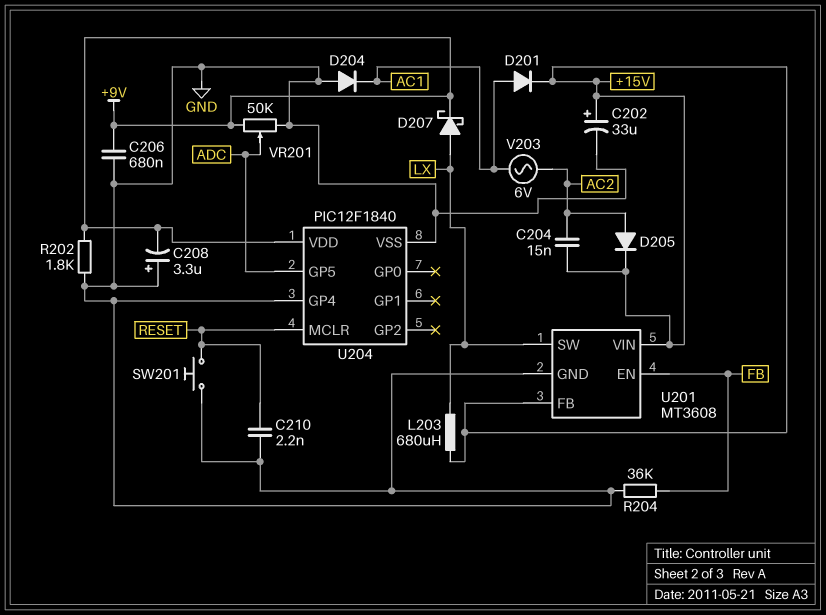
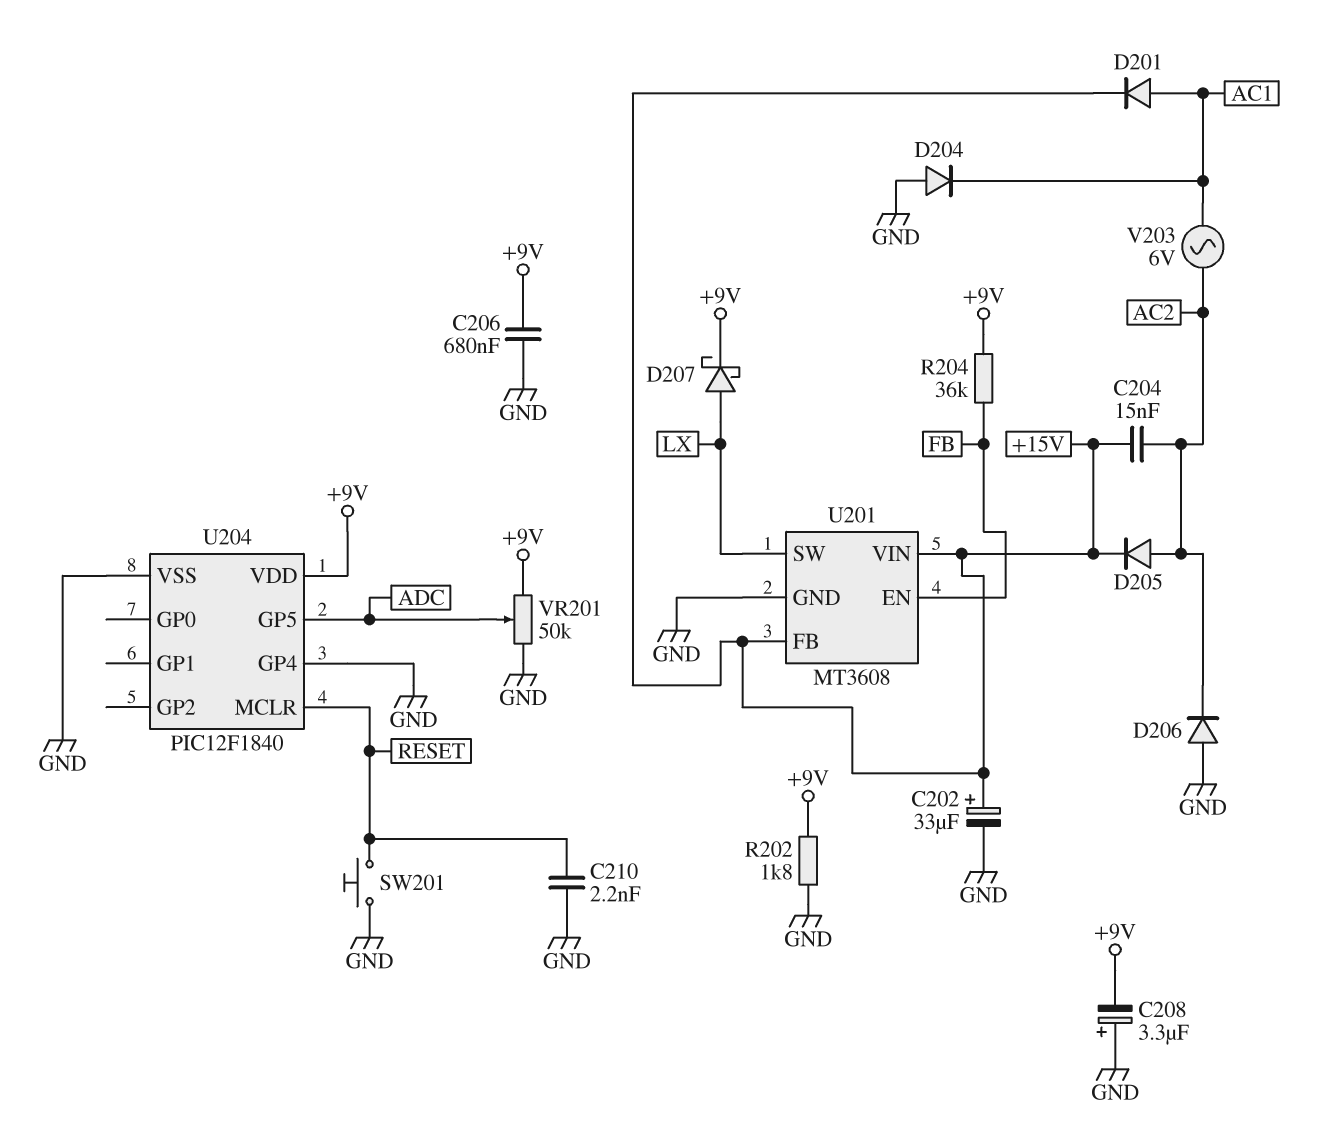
D206: none -> diode (A GND, K AC2)
L203: 680uH (+15V, LX) -> none
R204: 36k (FB, GND) -> 36k (+9V, FB)

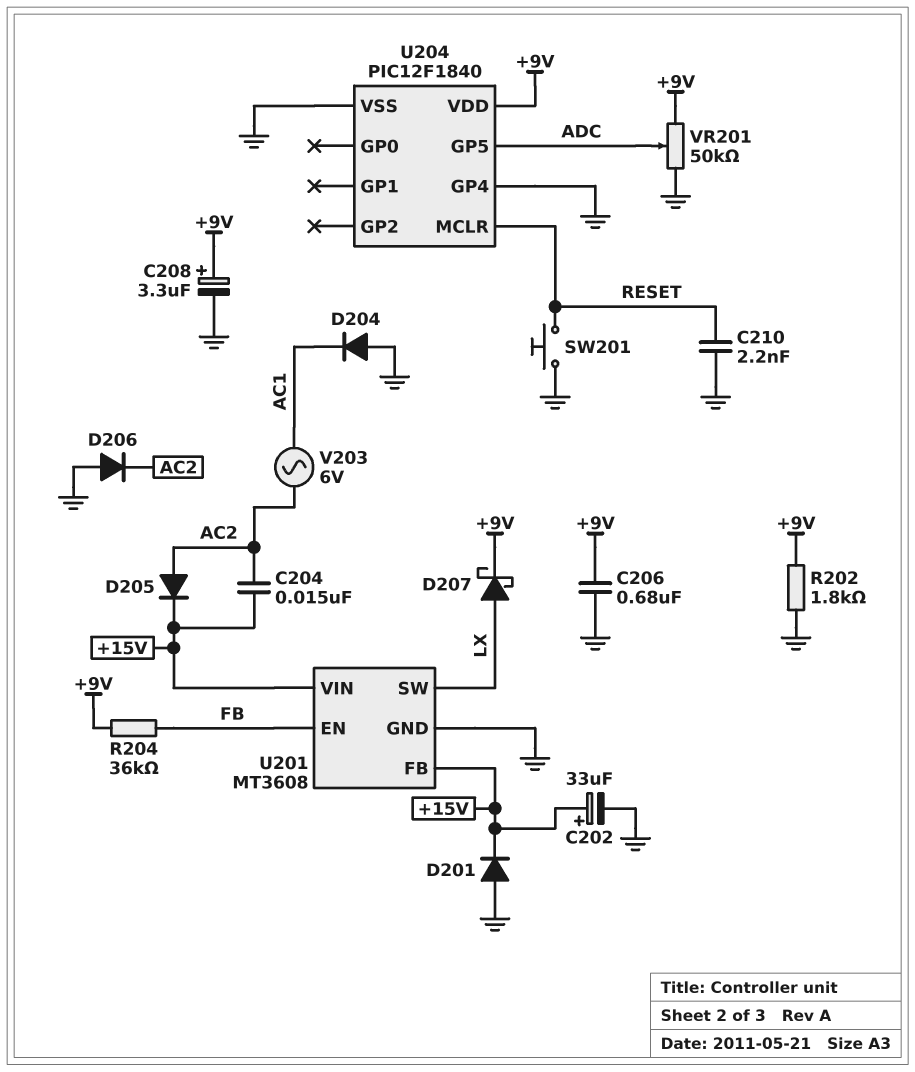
C208: 3.3uF (plus GND, minus +9V) -> 3.3uF (plus +9V, minus GND)
D201: diode (A AC1, K +15V) -> diode (A GND, K +15V)

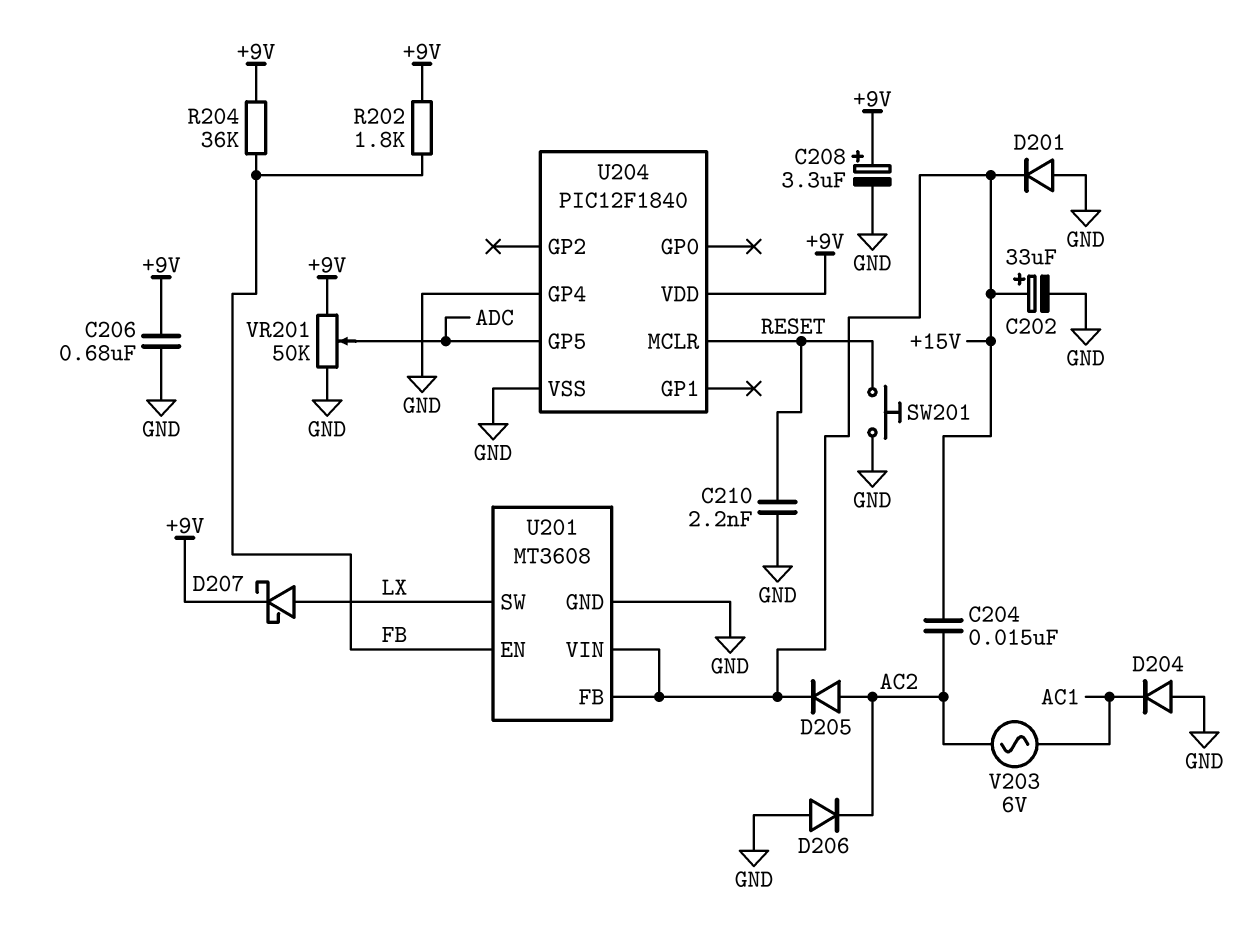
R202: 1.8k (+9V, GND) -> 1.8k (+9V, FB)

